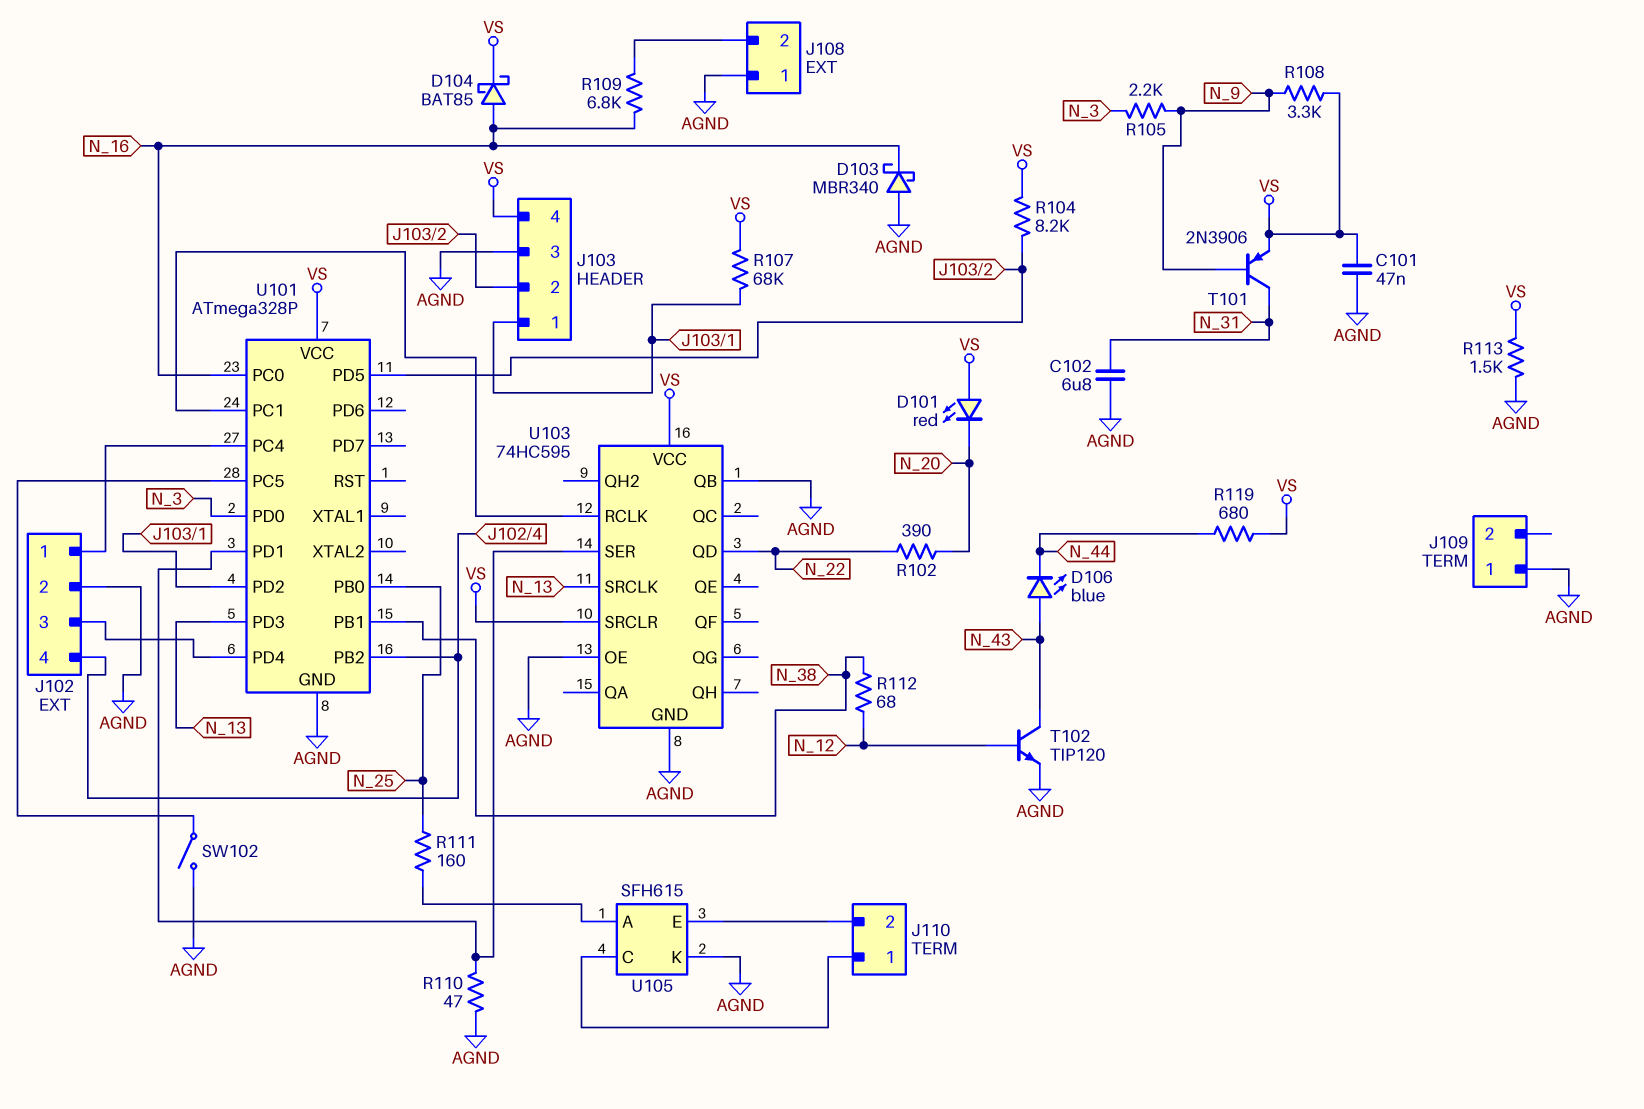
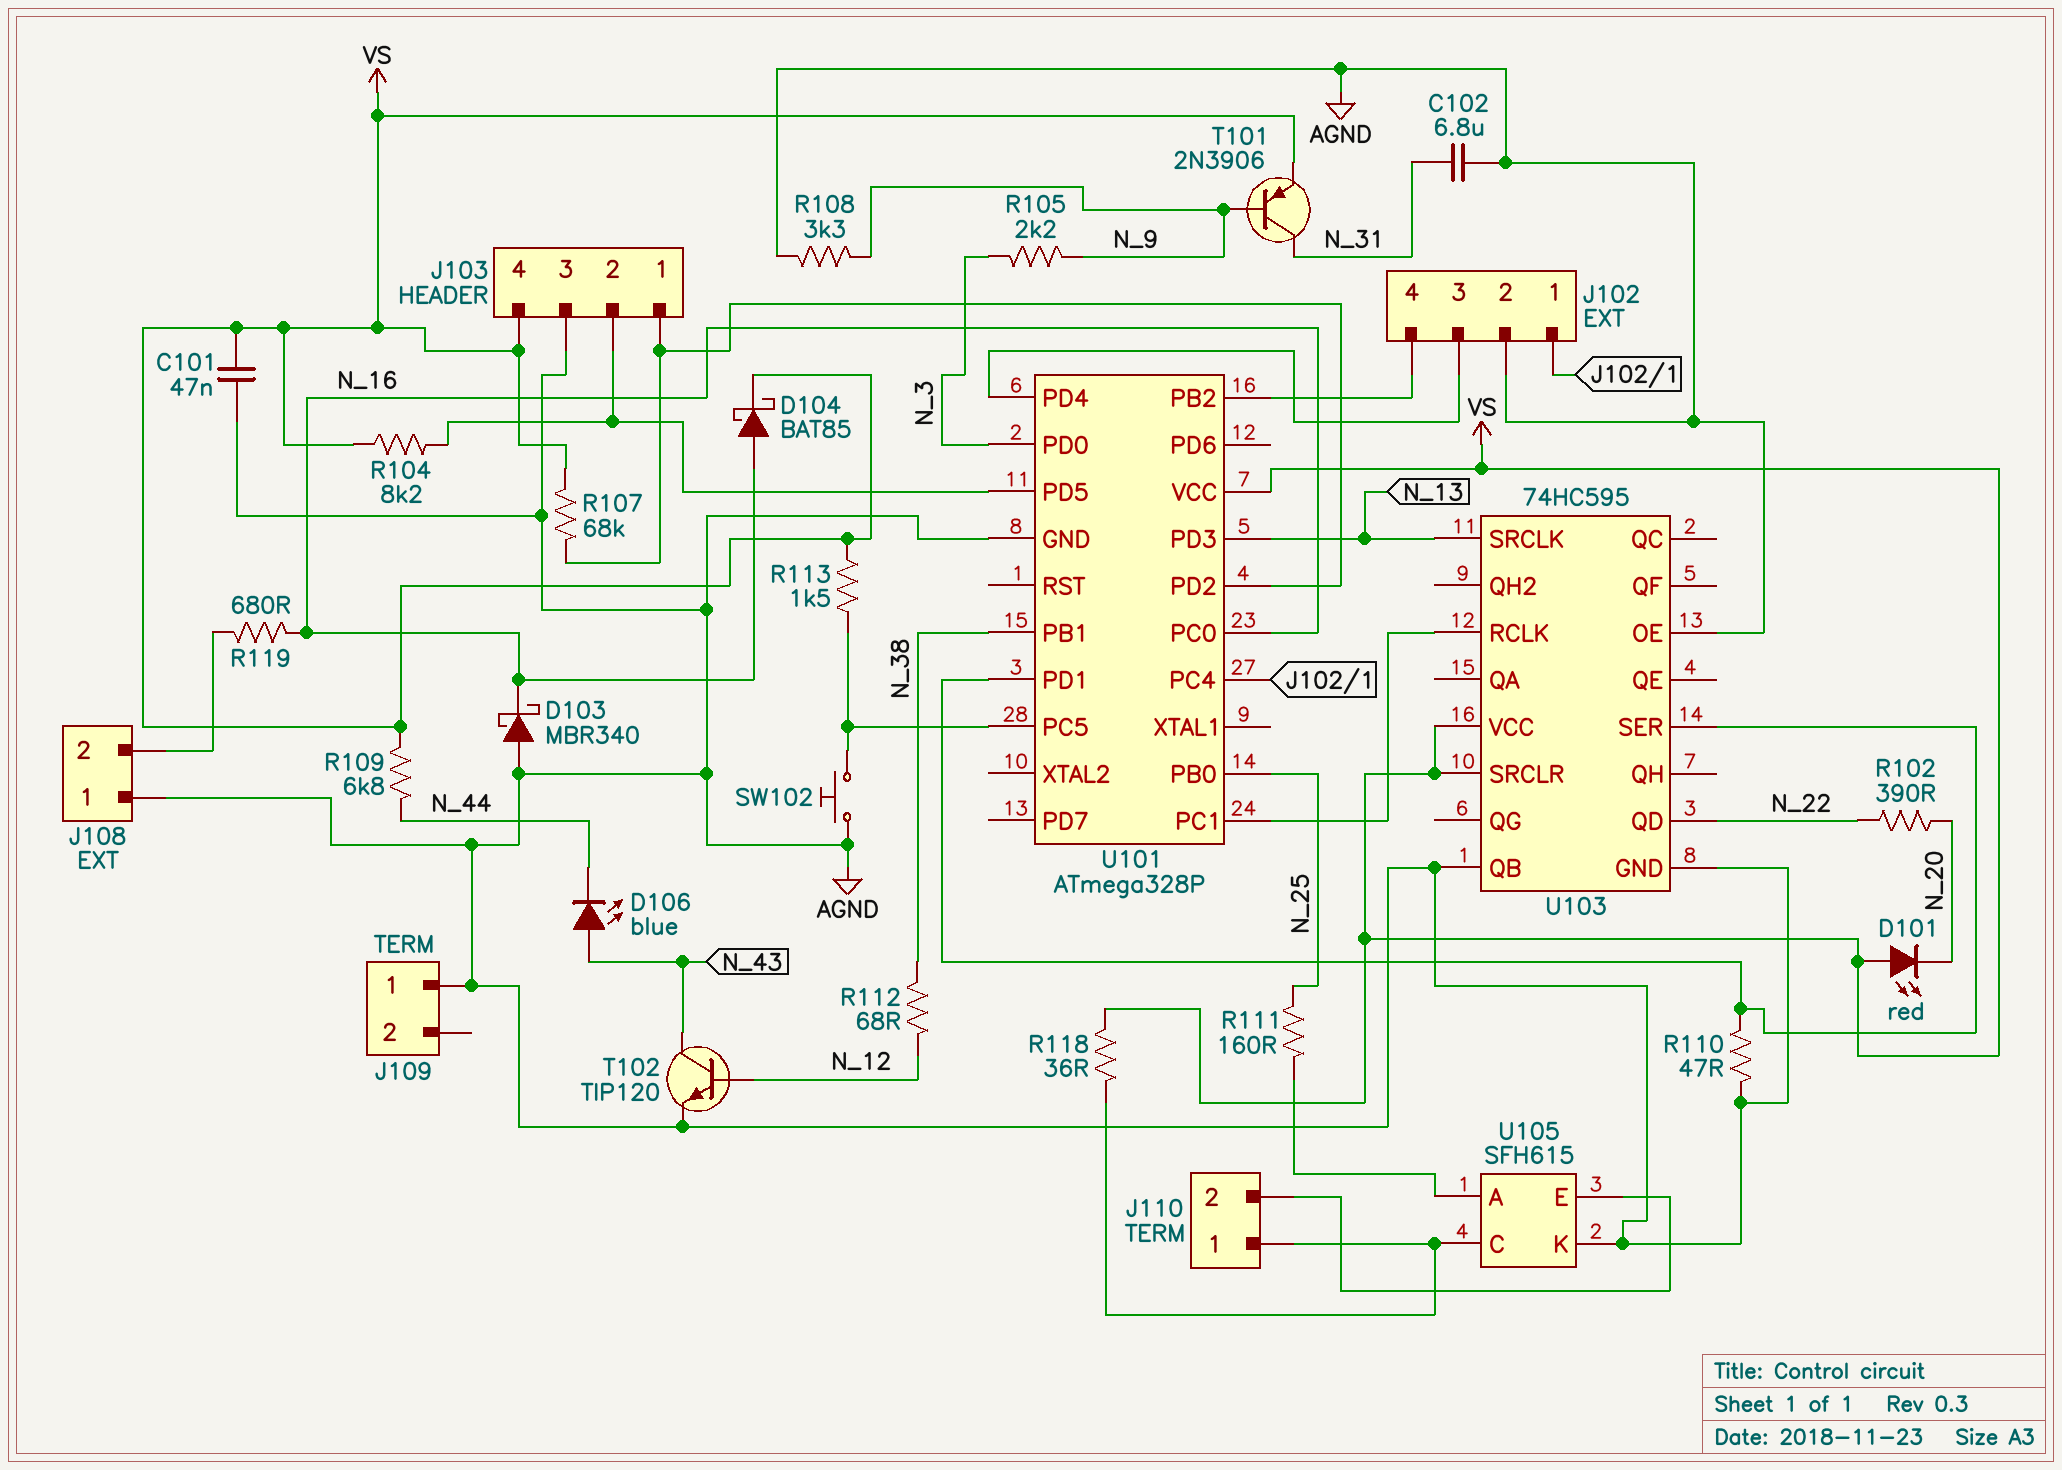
R108: 3.3k (N_9, VS) -> 3.3k (AGND, N_9)
R109: 6.8k (J108/2, N_16) -> 6.8k (N_44, VS)
R113: 1.5k (AGND, VS) -> 1.5k (U101/PC5, VS)
R118: none -> 36 (J110/1, VS)
R119: 680 (N_44, VS) -> 680 (J108/2, N_16)
SW102: switch (AGND, U101/PC5) -> button (AGND, U101/PC5)

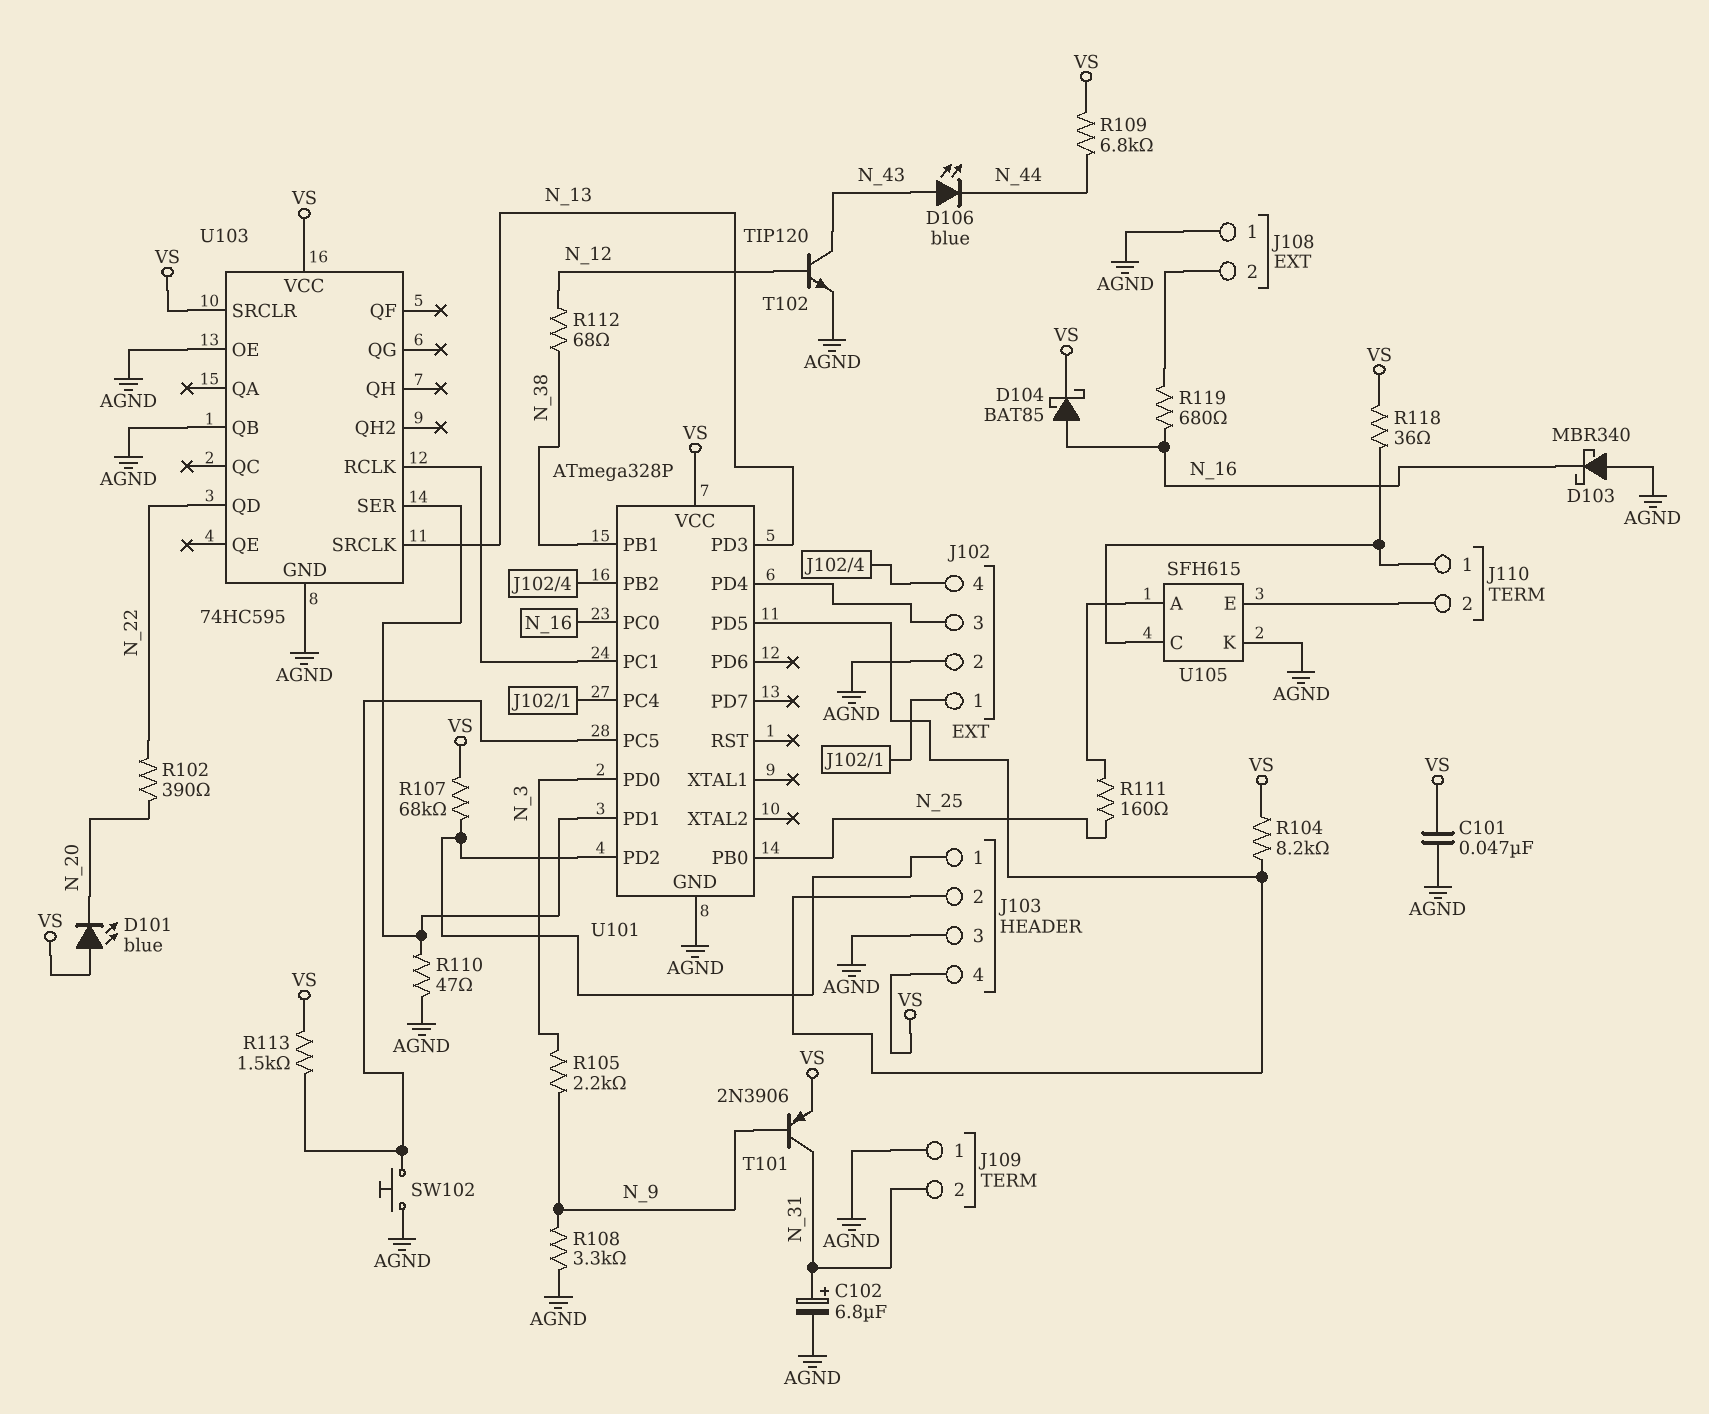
C102: 6.8uF (AGND, N_31) -> 6.8uF (plus N_31, minus AGND)
D101: LED red (A VS, K N_20) -> LED blue (A VS, K N_20)
J109 pin 2: none -> N_31

